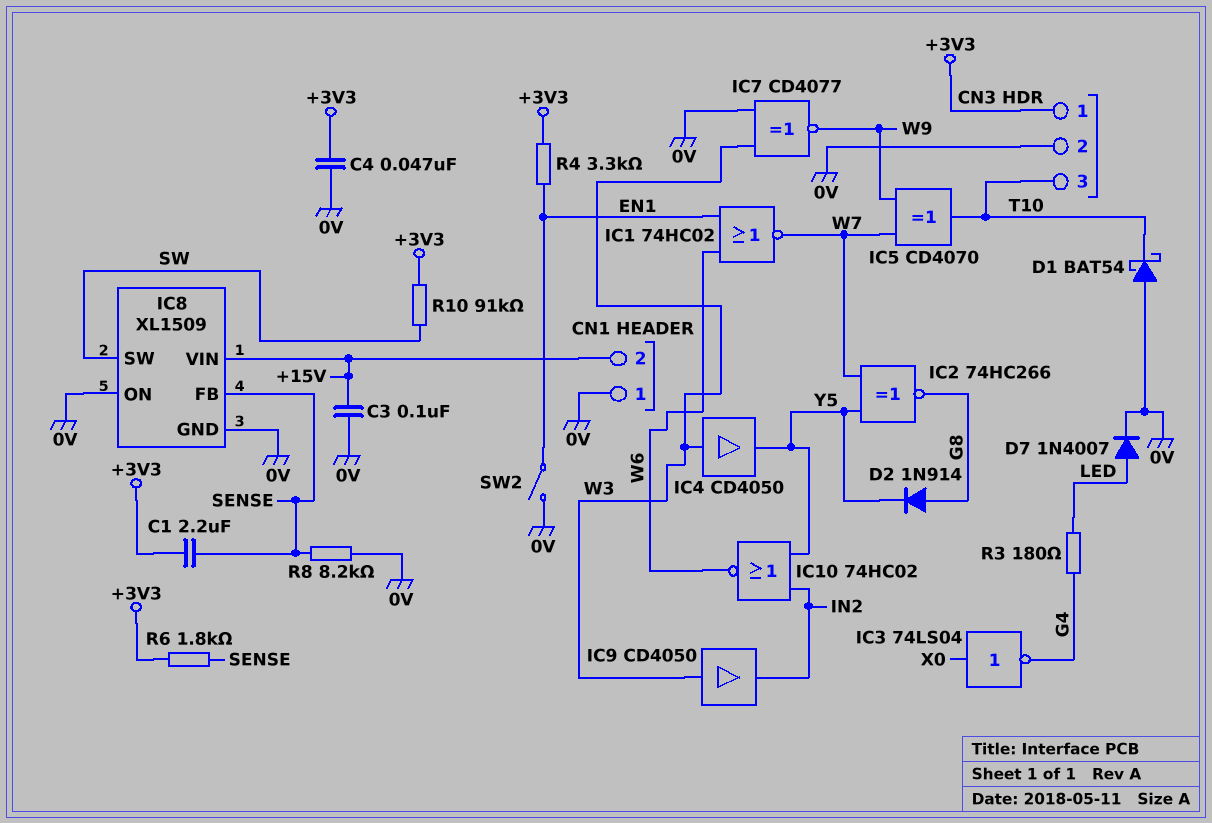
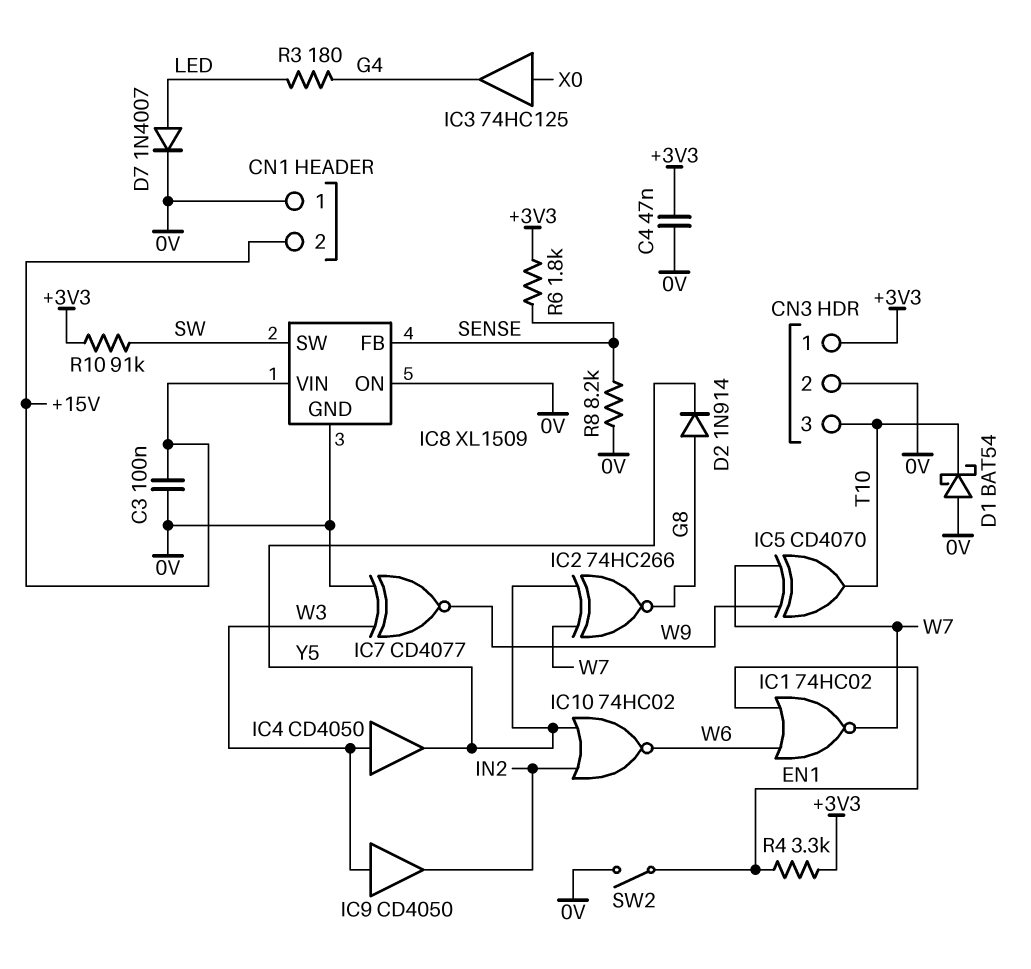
C1: 2.2uF (+3V3, SENSE) -> none
IC3: NOT 74LS04 (in X0, out G4) -> buffer 74HC125 (in X0, out G4)

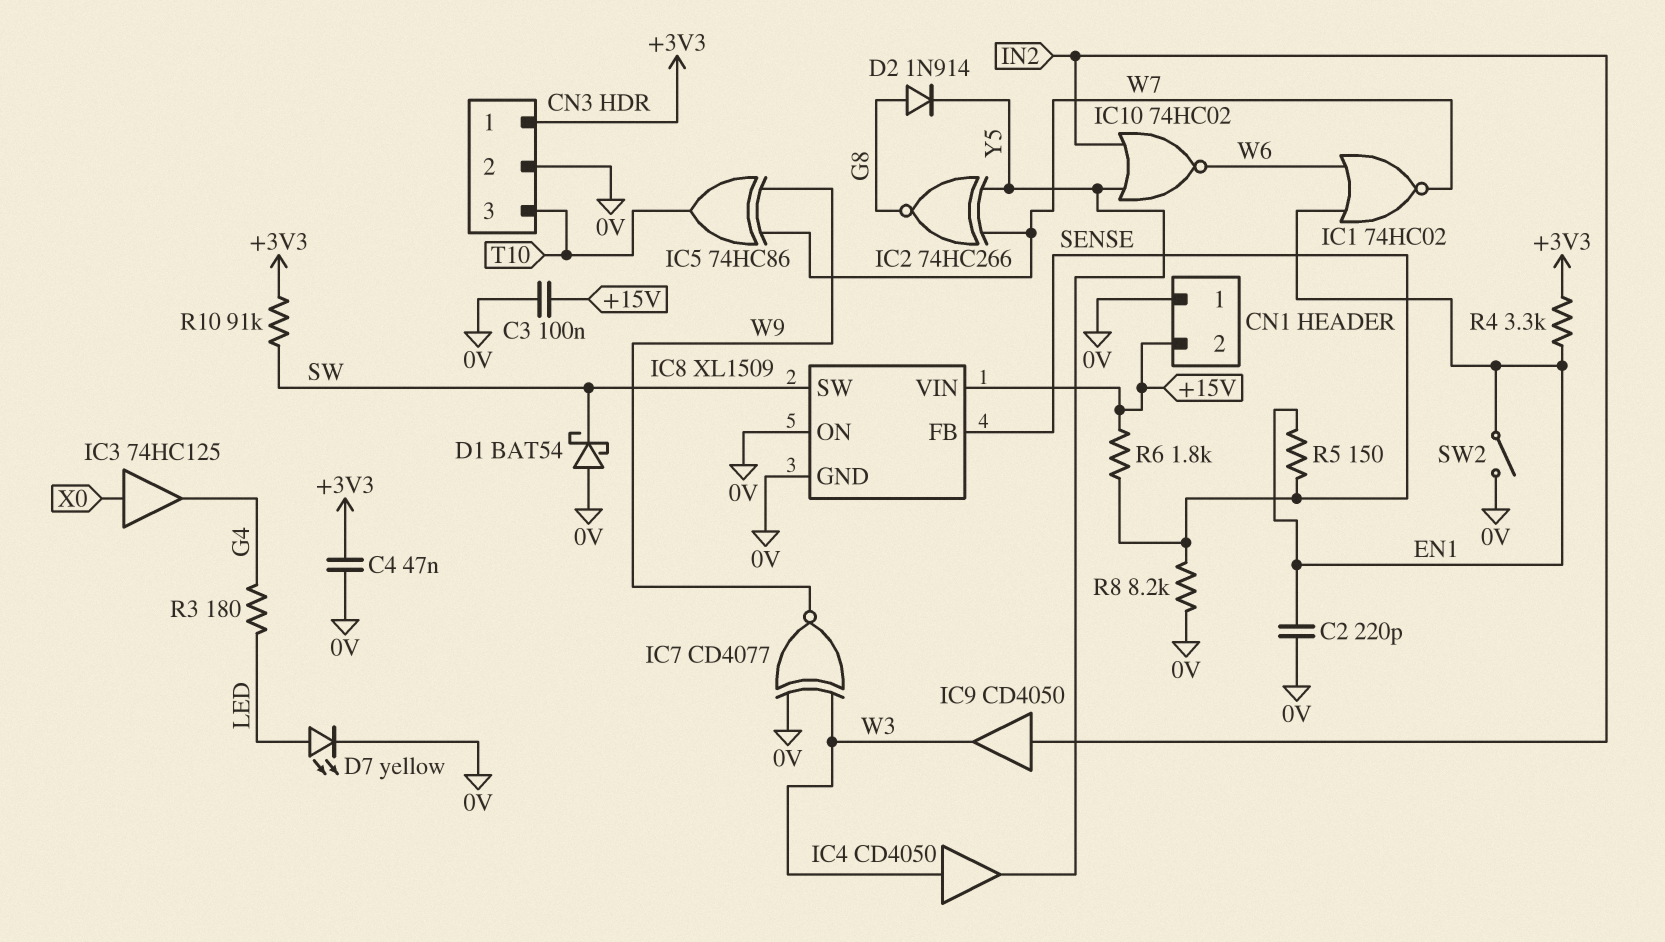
C2: none -> 220pF (0V, EN1)
D1: schottky BAT54 (A 0V, K T10) -> schottky BAT54 (A 0V, K SW)
D7: diode 1N4007 (A LED, K 0V) -> LED yellow (A LED, K 0V)
IC5: XOR CD4070 (in W7, in W9, out T10) -> XOR 74HC86 (in W7, in W9, out T10)
IC9: buffer CD4050 (in W3, out IN2) -> buffer CD4050 (in IN2, out W3)
R5: none -> 150 (EN1, SENSE)
R6: 1.8k (+3V3, SENSE) -> 1.8k (+15V, SENSE)

